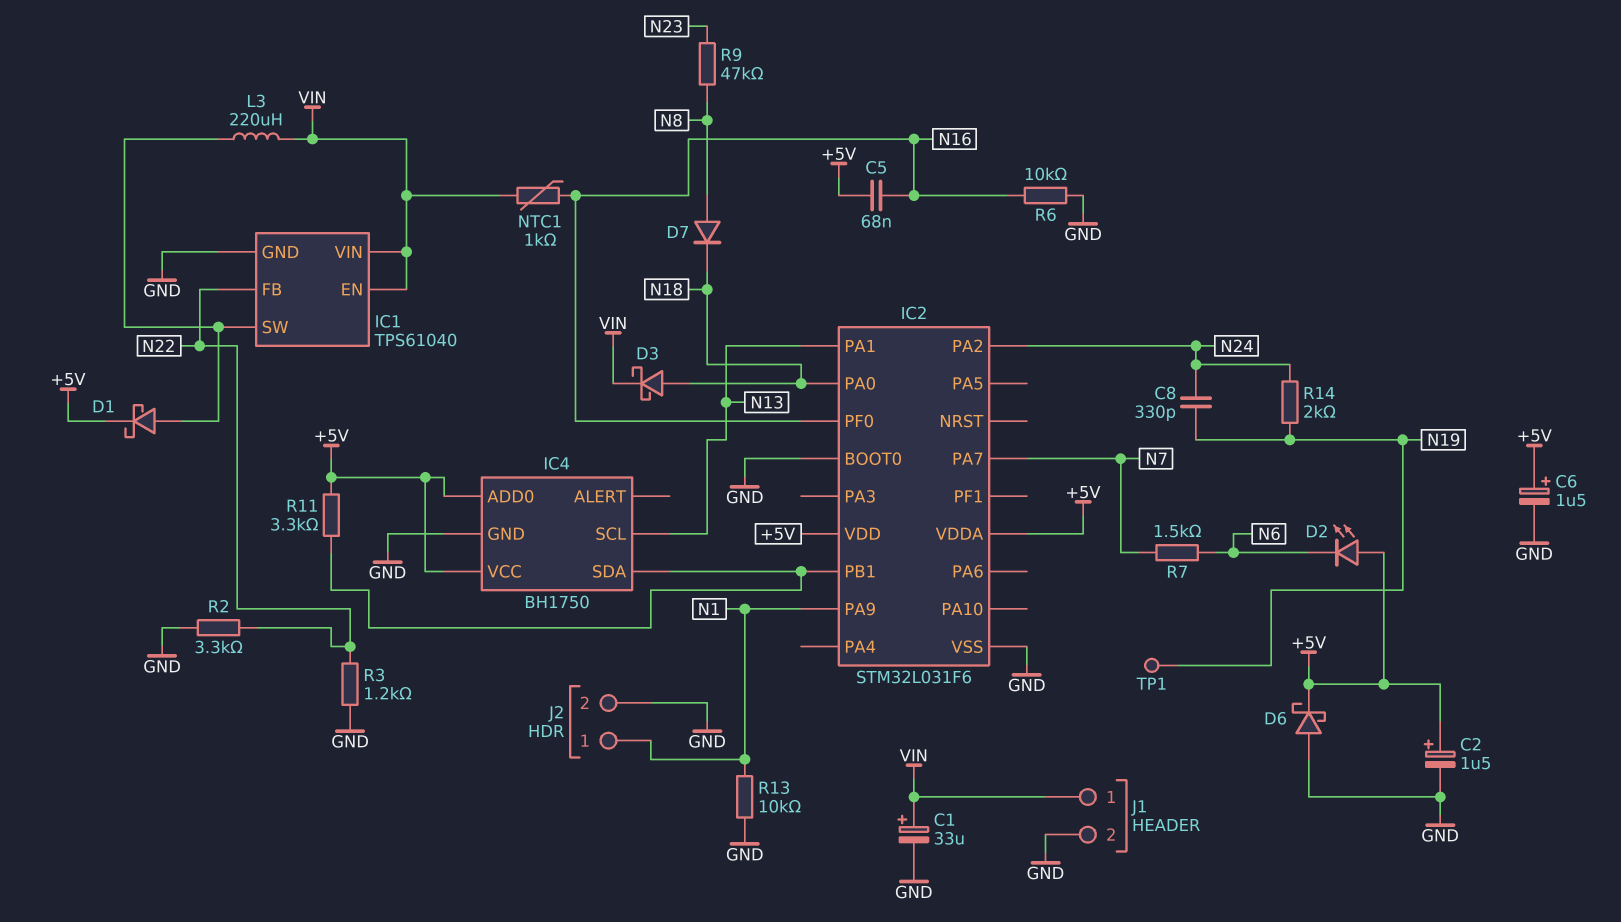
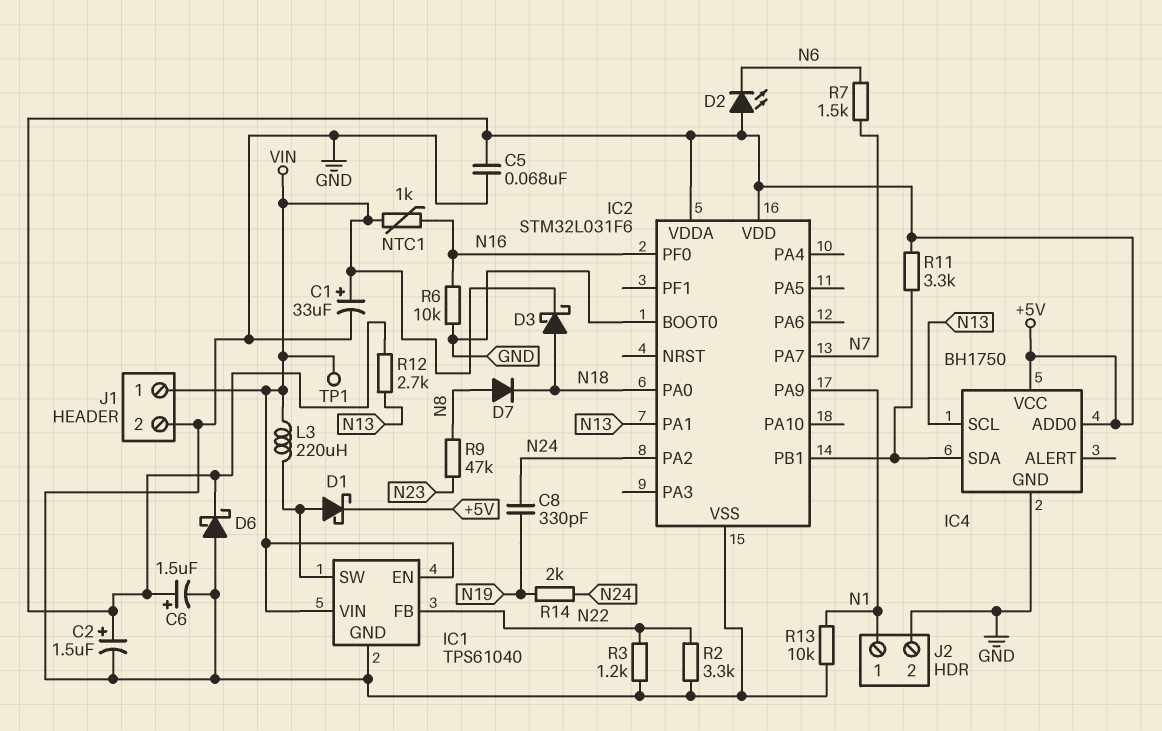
C5: 68nF (+5V, N16) -> 68nF (+5V, GND)
R12: none -> 2.7k (+5V, N13)
TP1: test point (N19) -> test point (VIN)

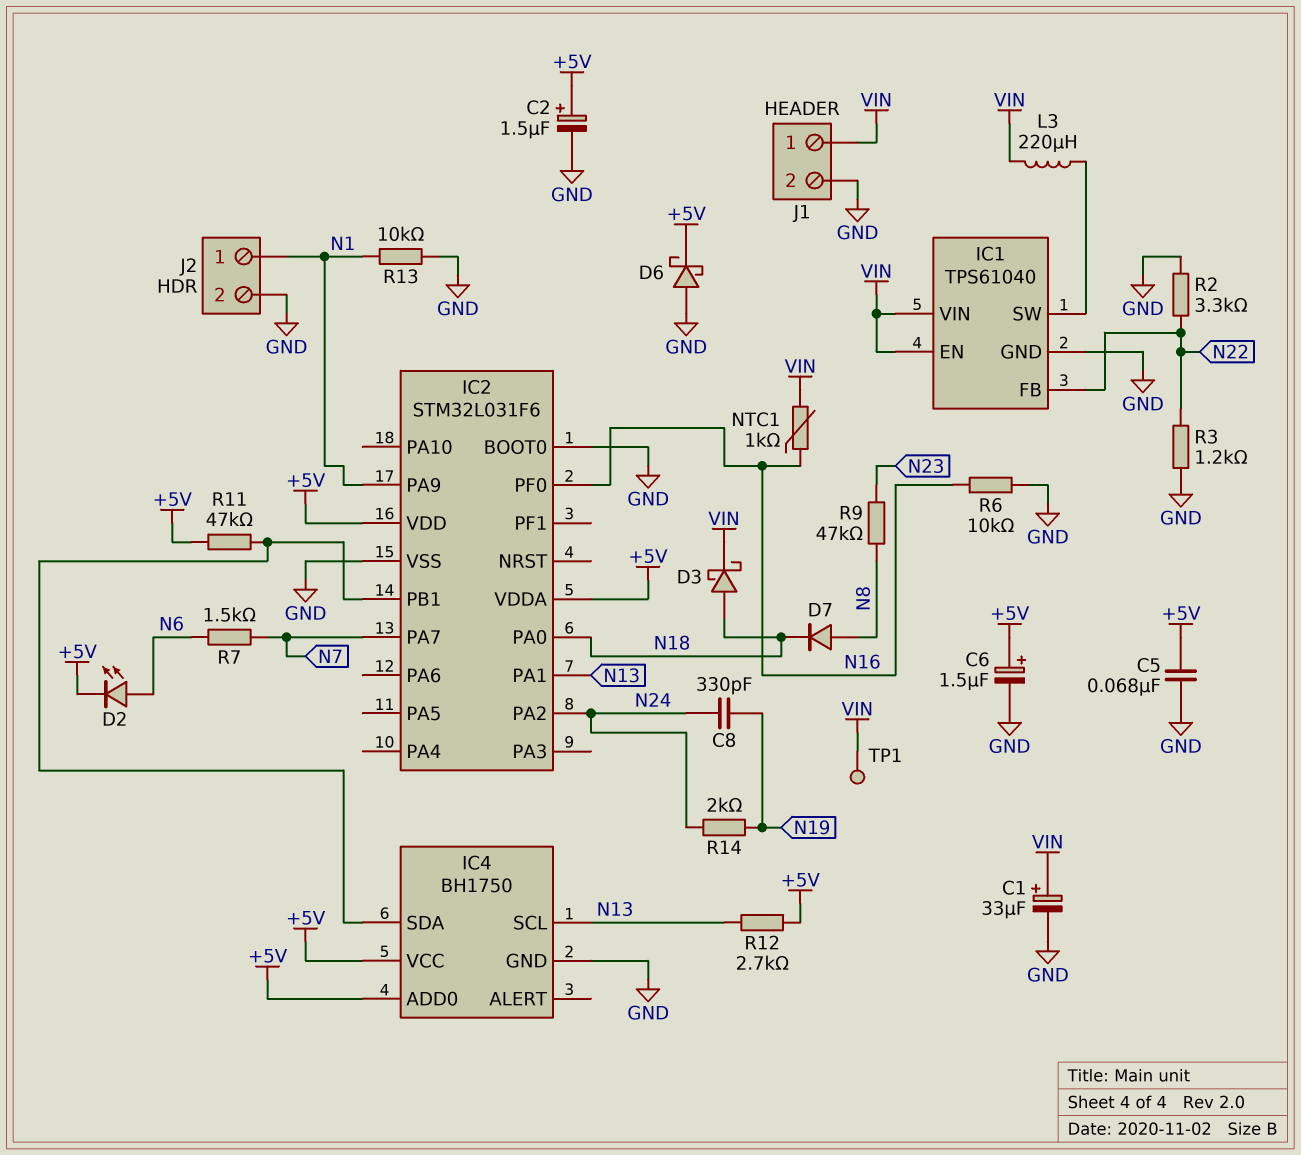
D1: schottky (A IC1/SW, K +5V) -> none
D2: LED (A +5V, K N6) -> LED (A N6, K +5V)
R11: 3.3k (+5V, IC2/PB1) -> 47k (+5V, IC2/PB1)

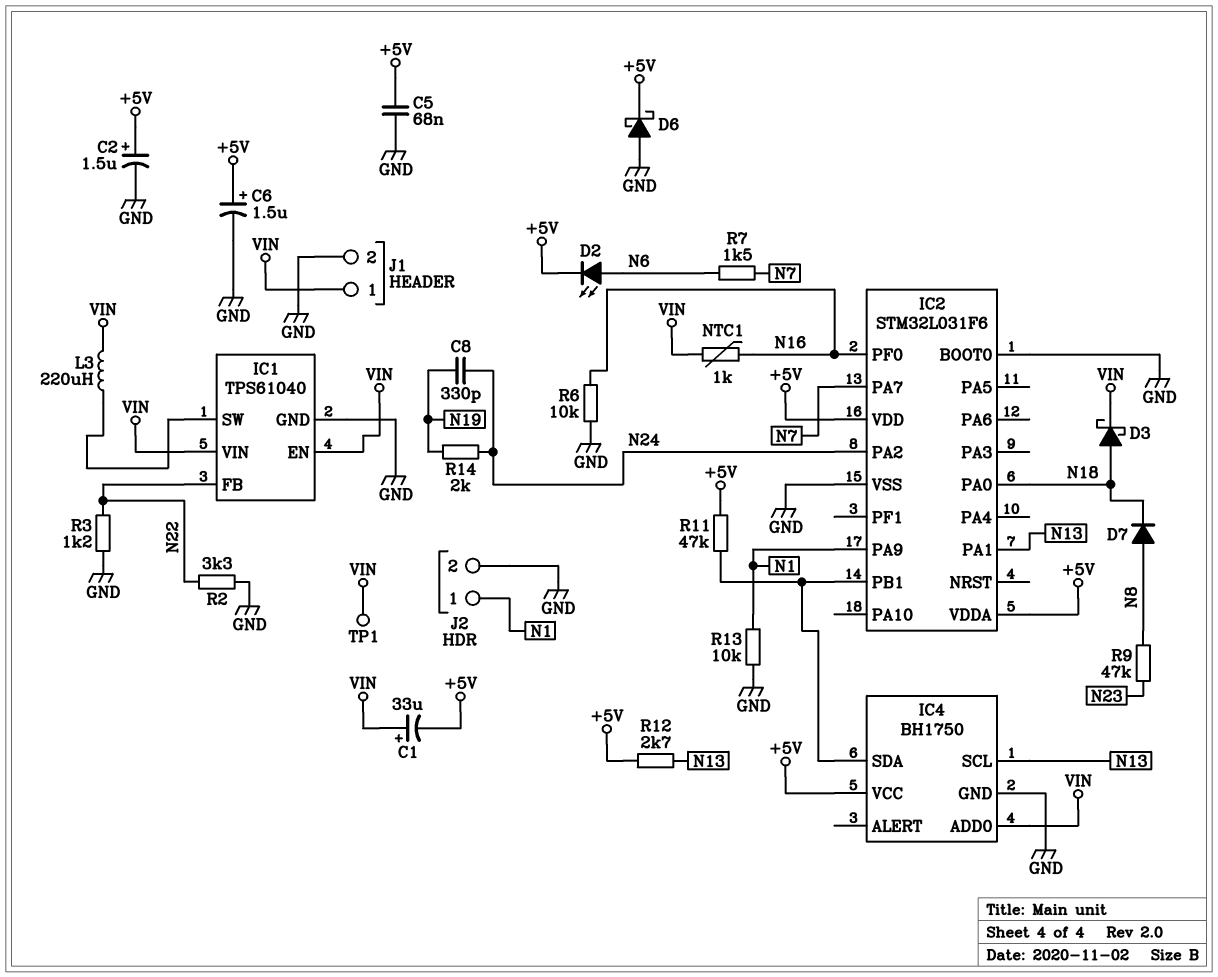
C1: 33uF (plus VIN, minus GND) -> 33uF (plus VIN, minus +5V)
IC4 pin ADD0: +5V -> VIN

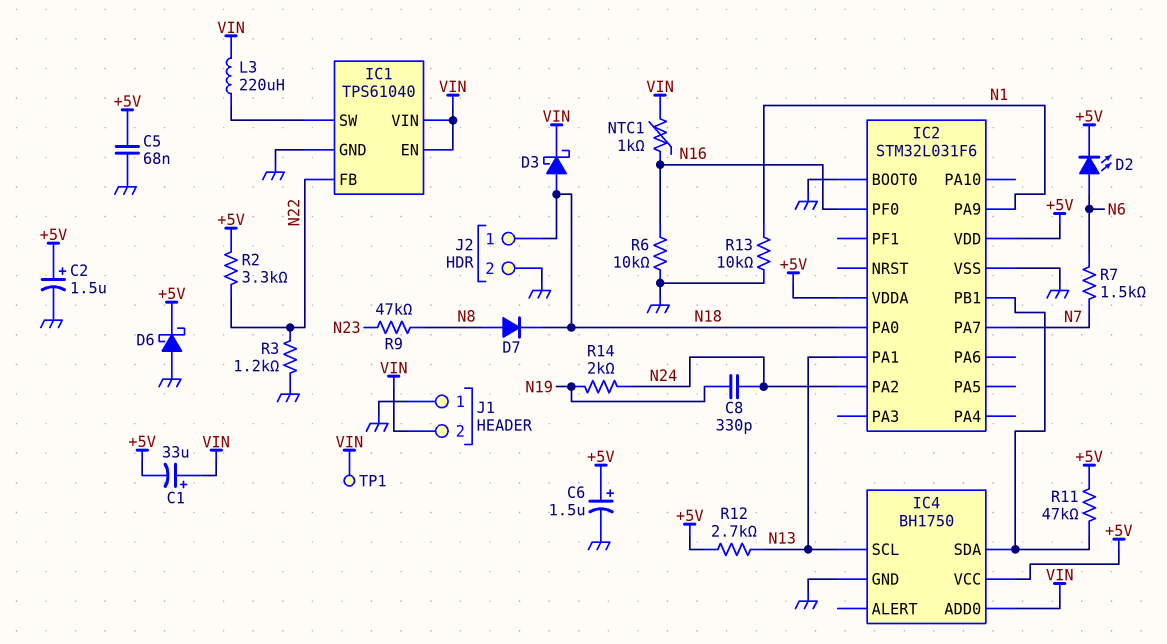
J1 pin 1: VIN -> GND
J1 pin 2: GND -> VIN
J2 pin 1: N1 -> N18
R2: 3.3k (GND, N22) -> 3.3k (+5V, N22)

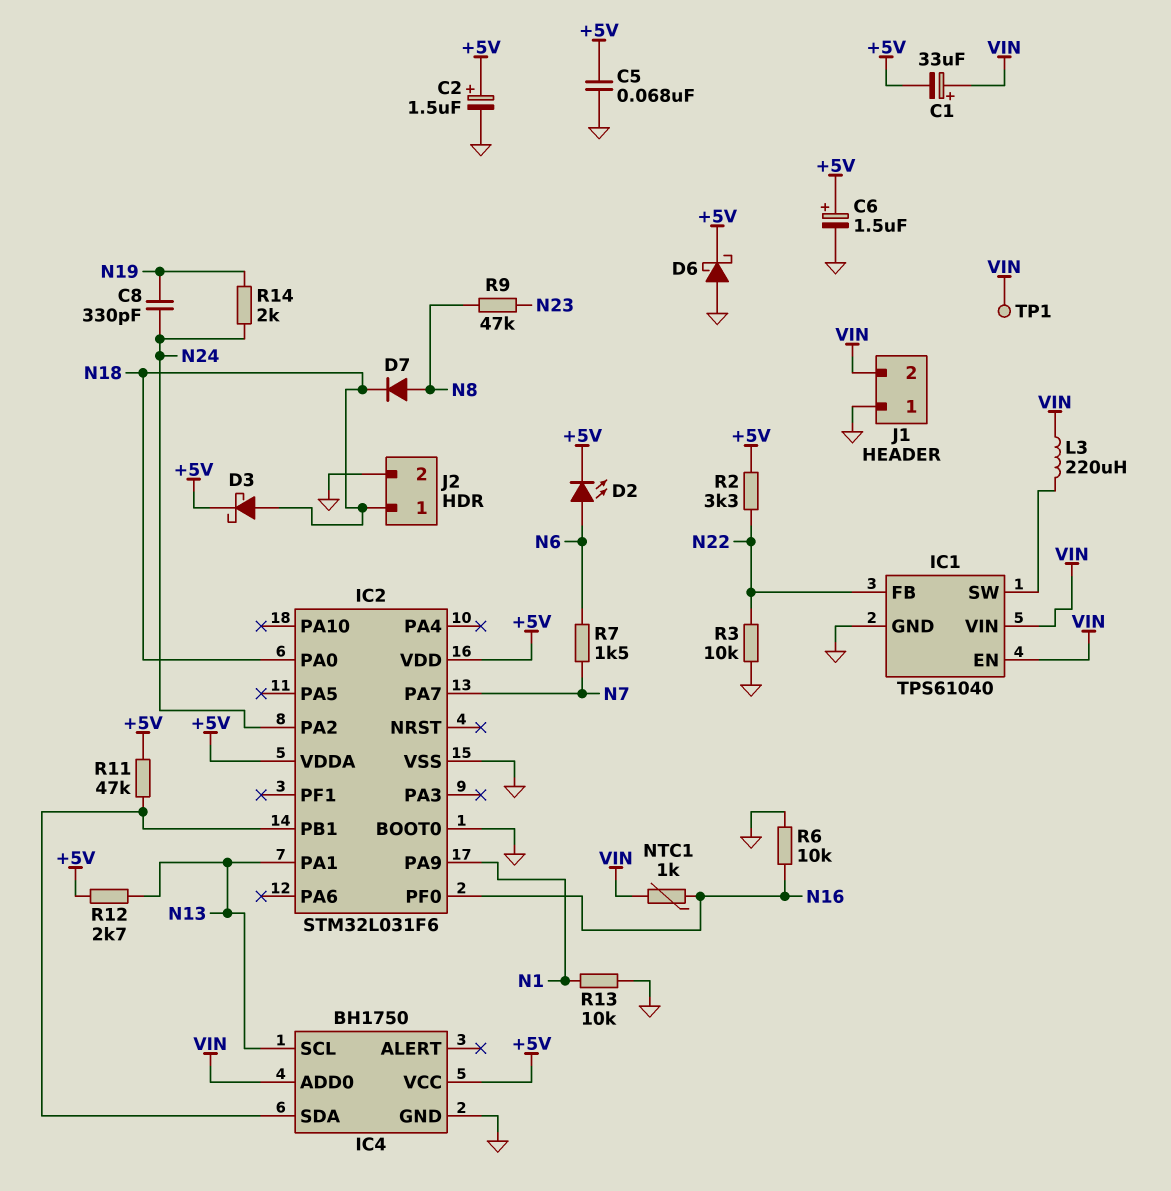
D3: schottky (A N18, K VIN) -> schottky (A N18, K +5V)
R3: 1.2k (GND, N22) -> 10k (GND, N22)

